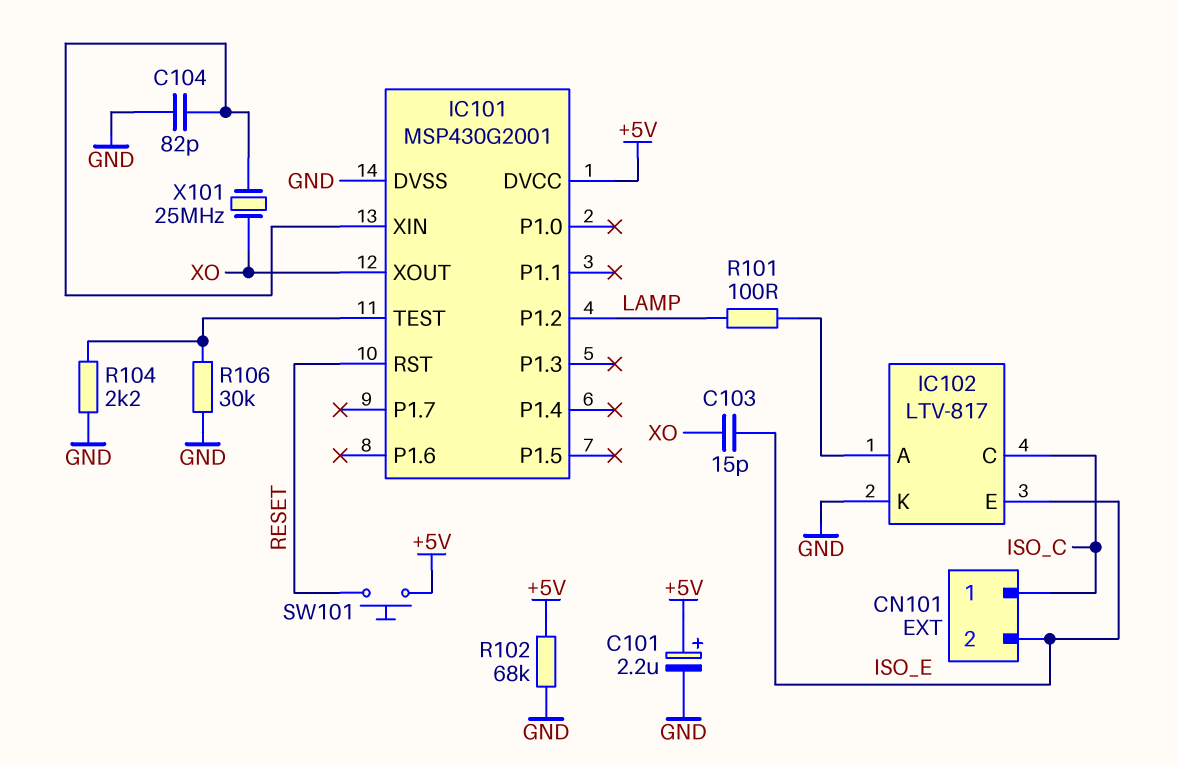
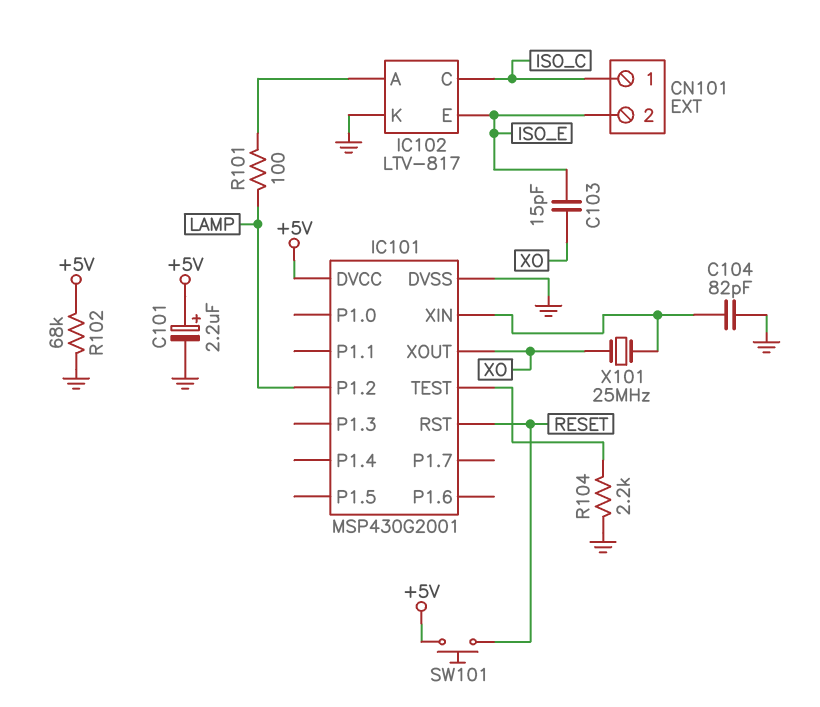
R106: 30k (GND, IC101/TEST) -> none

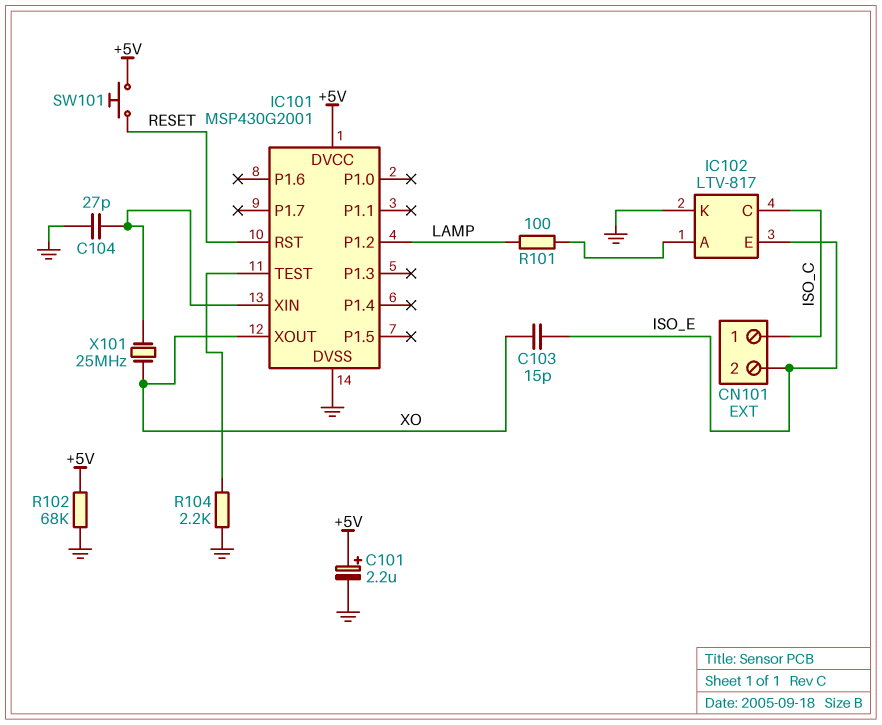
C104: 82pF (GND, IC101/XIN) -> 27pF (GND, IC101/XIN)

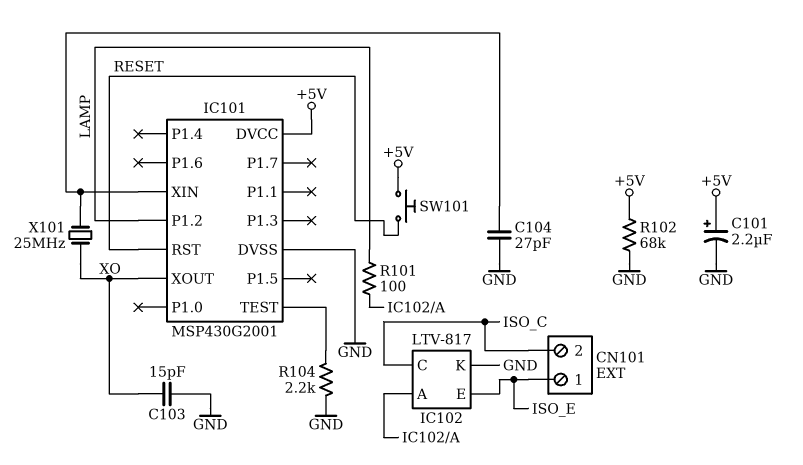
C103: 15pF (ISO_E, XO) -> 15pF (GND, XO)
CN101 pin 1: ISO_C -> ISO_E
CN101 pin 2: ISO_E -> ISO_C

